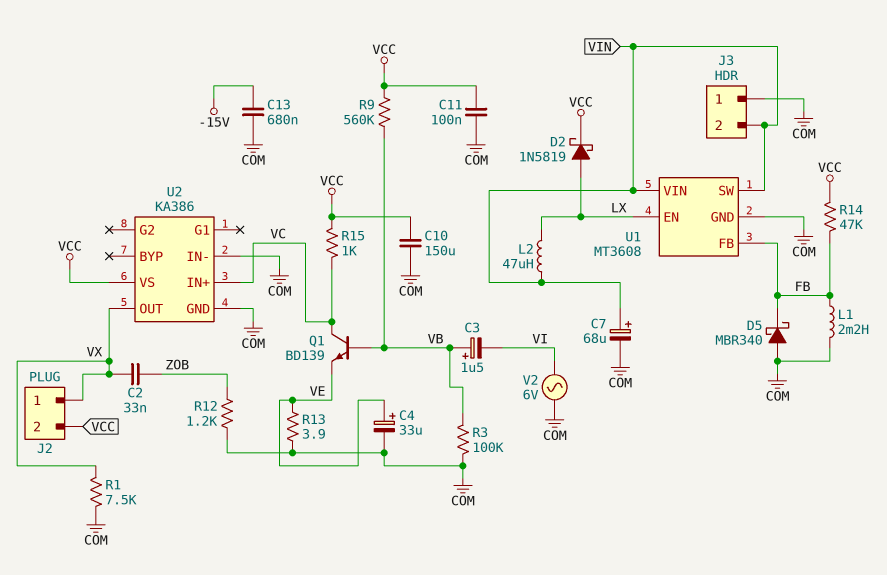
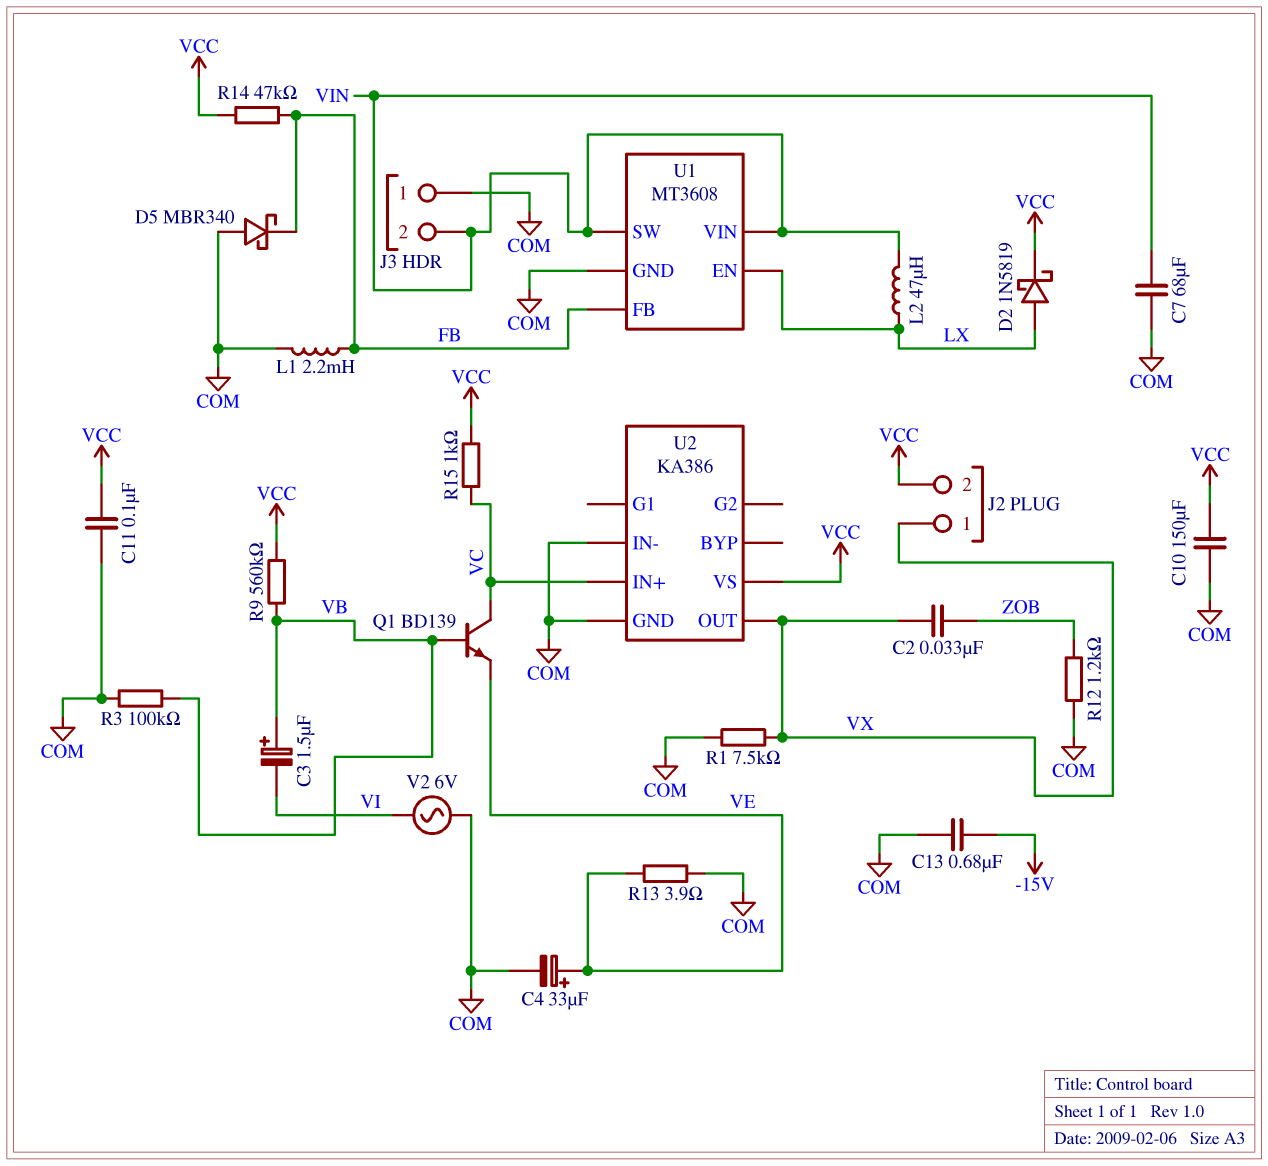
C7: 68uF (plus VIN, minus COM) -> 68uF (COM, VIN)

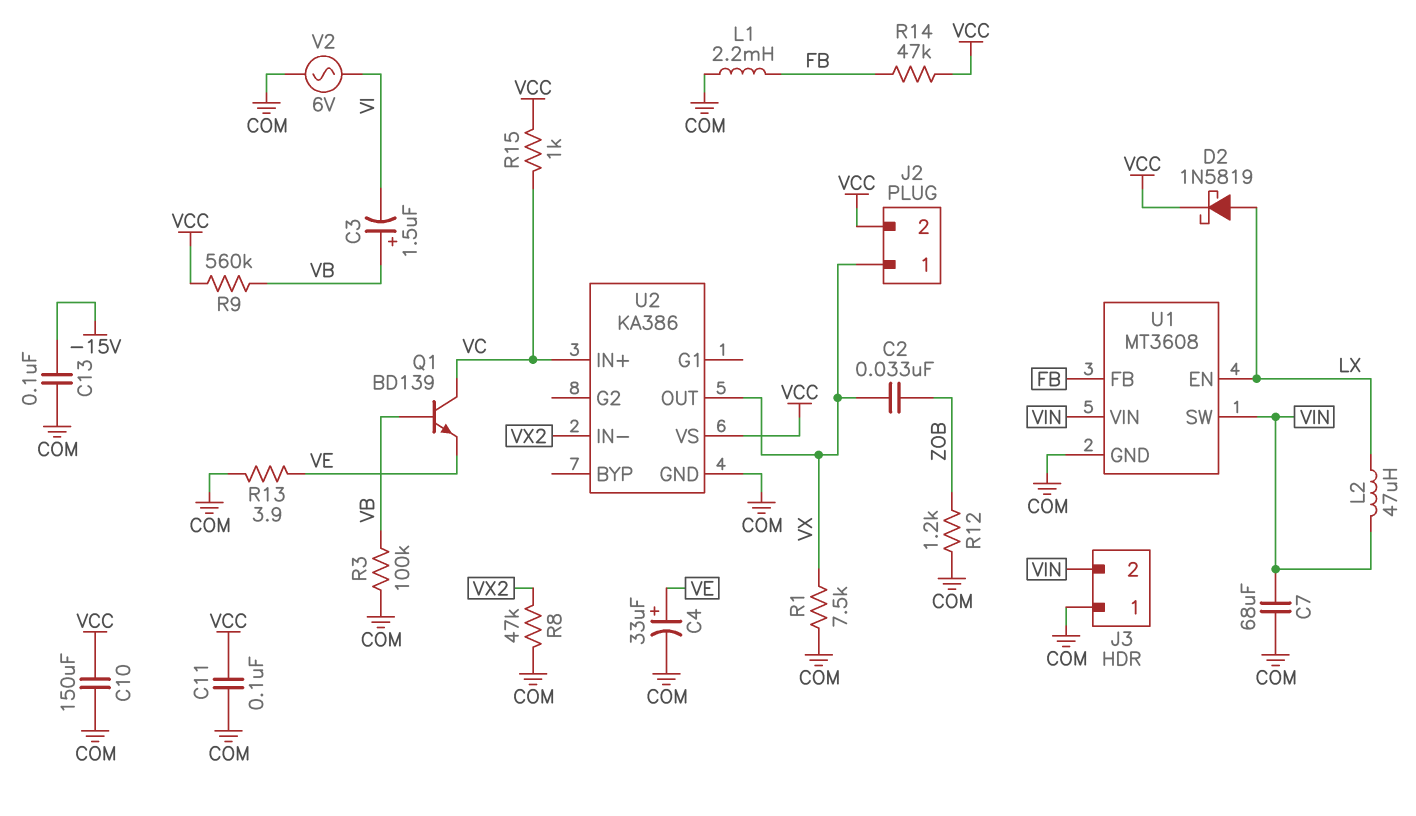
C13: 680nF (-15V, COM) -> 100nF (-15V, COM)
D5: schottky MBR340 (A COM, K FB) -> none
R8: none -> 47k (COM, VX2)
U2 pin IN-: COM -> VX2

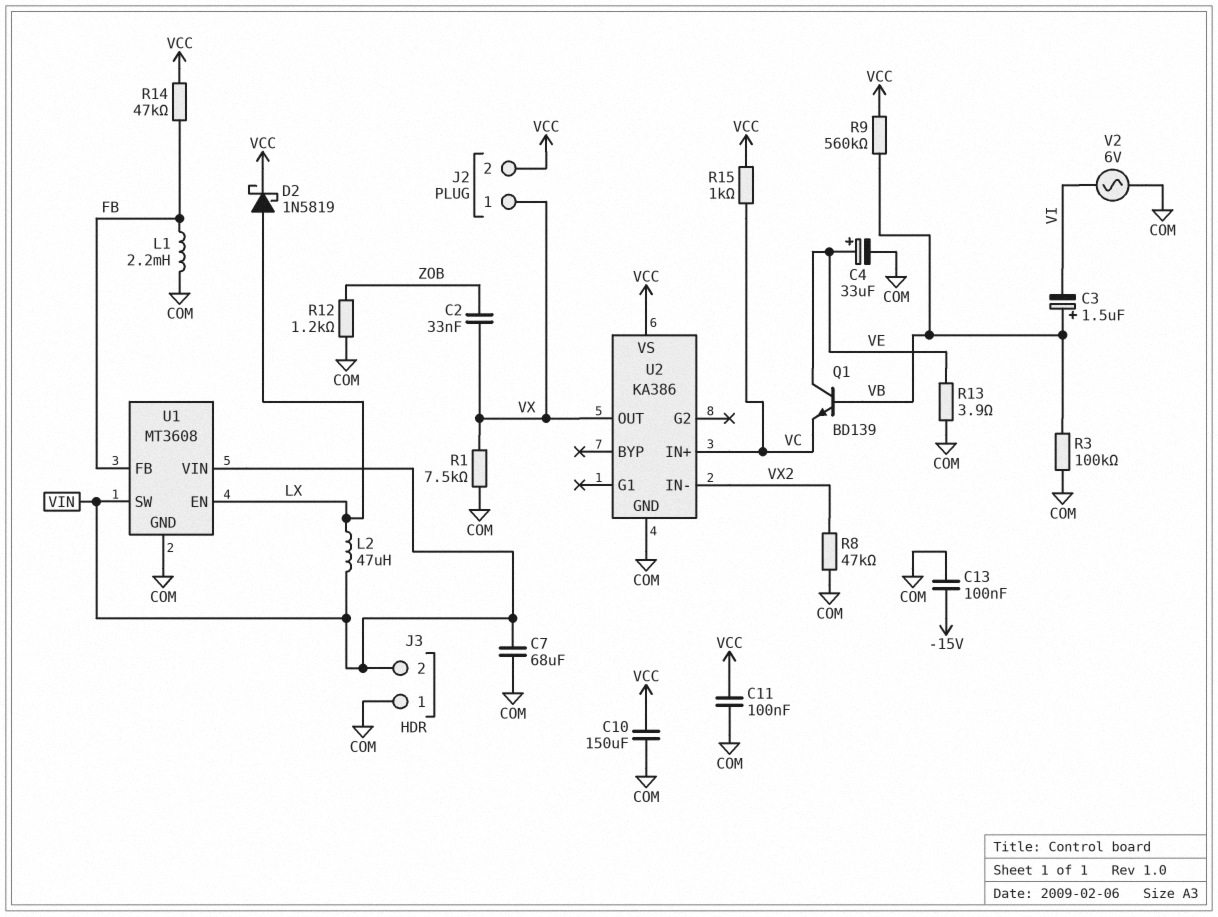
Q1: NPN BD139 (B VB, C VC, E VE) -> NPN BD139 (B VB, C VE, E VC)

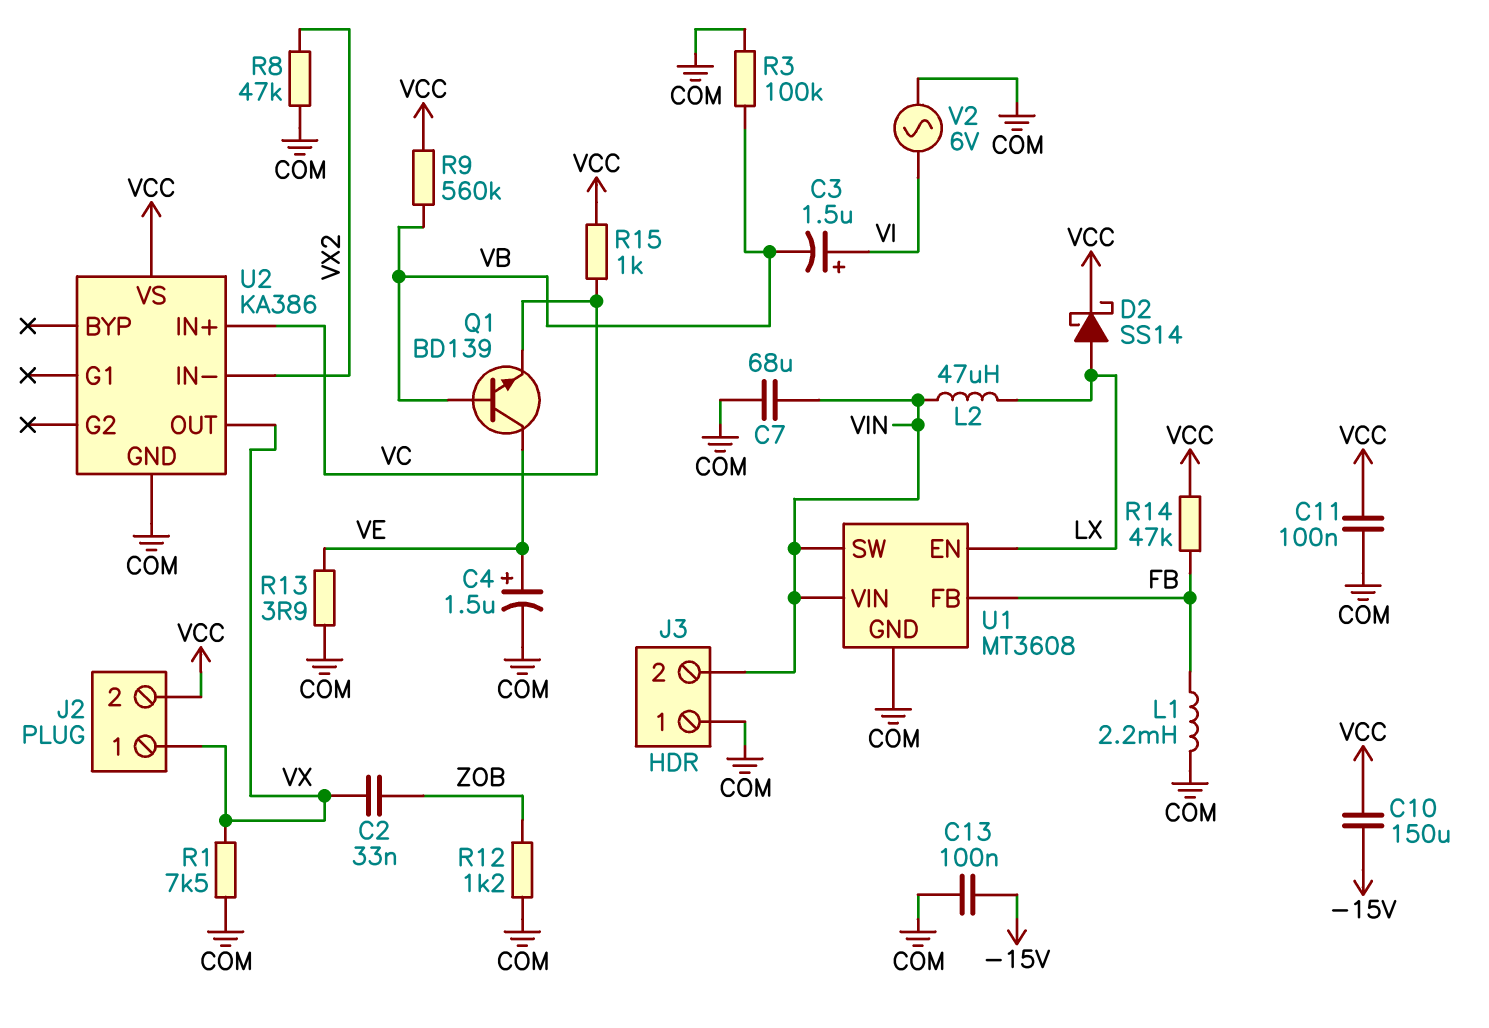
C3: 1.5uF (plus VB, minus VI) -> 1.5uF (plus VI, minus VB)
C4: 33uF (plus VE, minus COM) -> 1.5uF (plus VE, minus COM)
C10: 150uF (COM, VCC) -> 150uF (-15V, VCC)
D2: schottky 1N5819 (A LX, K VCC) -> schottky SS14 (A LX, K VCC)

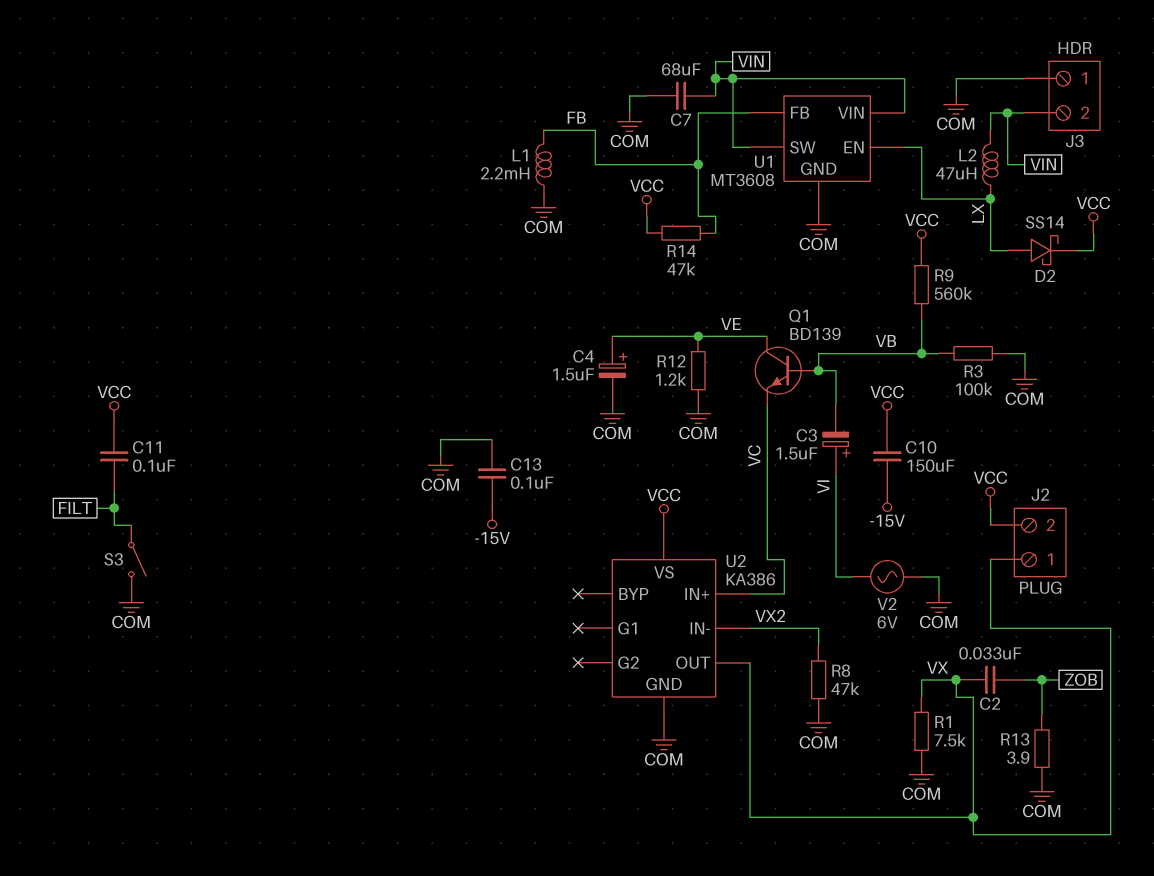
C11: 100nF (COM, VCC) -> 100nF (FILT, VCC)
R12: 1.2k (COM, ZOB) -> 1.2k (COM, VE)
R13: 3.9 (COM, VE) -> 3.9 (COM, ZOB)
R15: 1k (VC, VCC) -> none
S3: none -> switch (COM, FILT)

